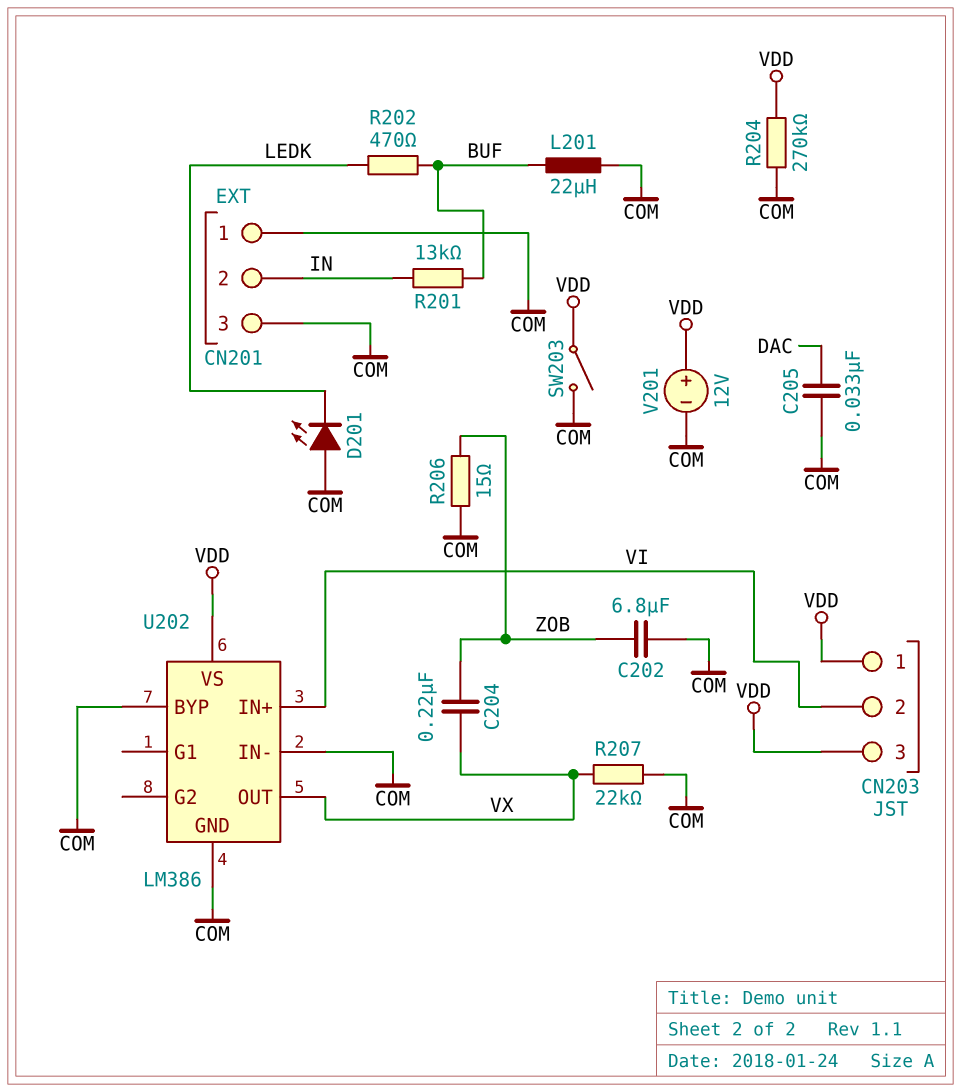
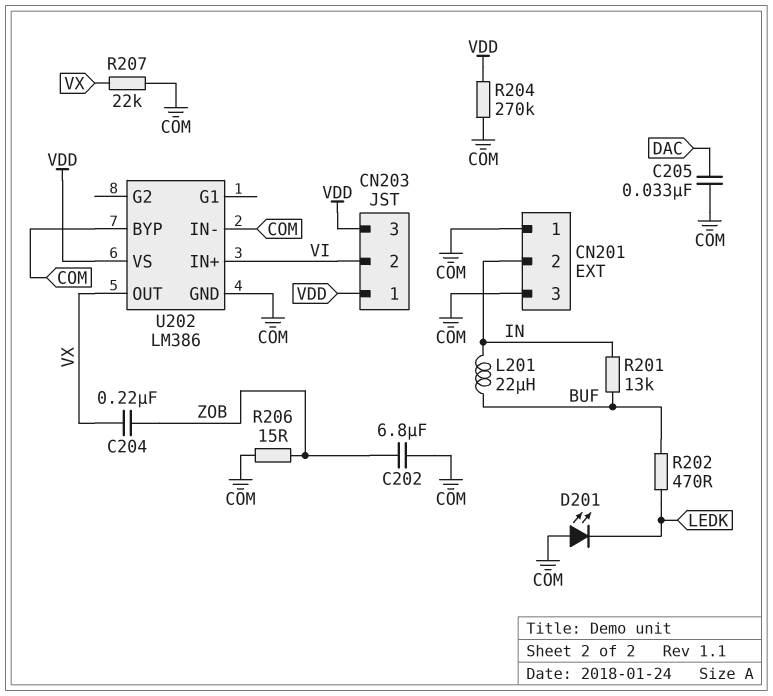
L201: 22uH (BUF, COM) -> 22uH (BUF, IN)
SW203: switch (COM, VDD) -> none
V201: 12V (plus VDD, minus COM) -> none

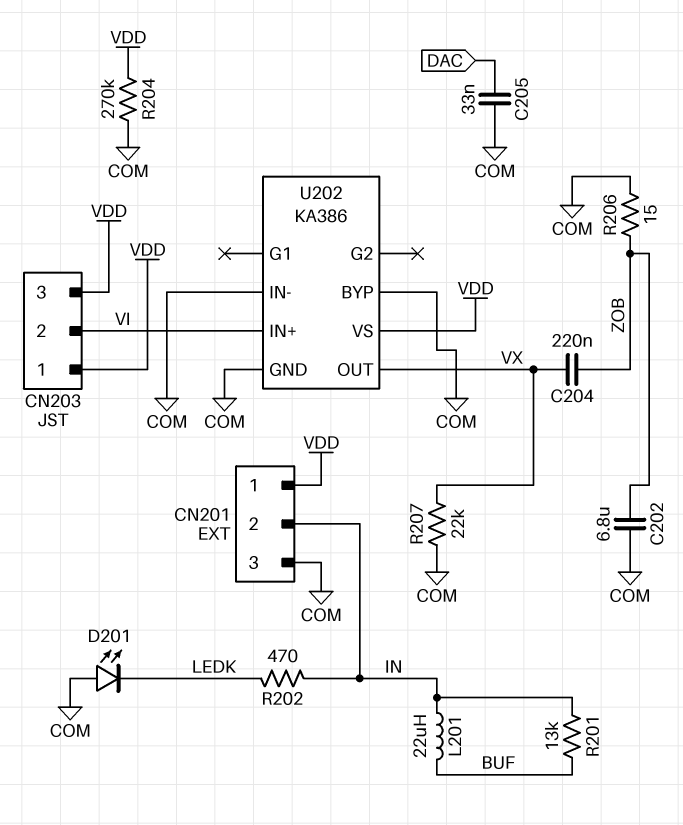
CN201 pin 1: COM -> VDD
R202: 470 (BUF, LEDK) -> 470 (IN, LEDK)
U202: LM386 -> KA386

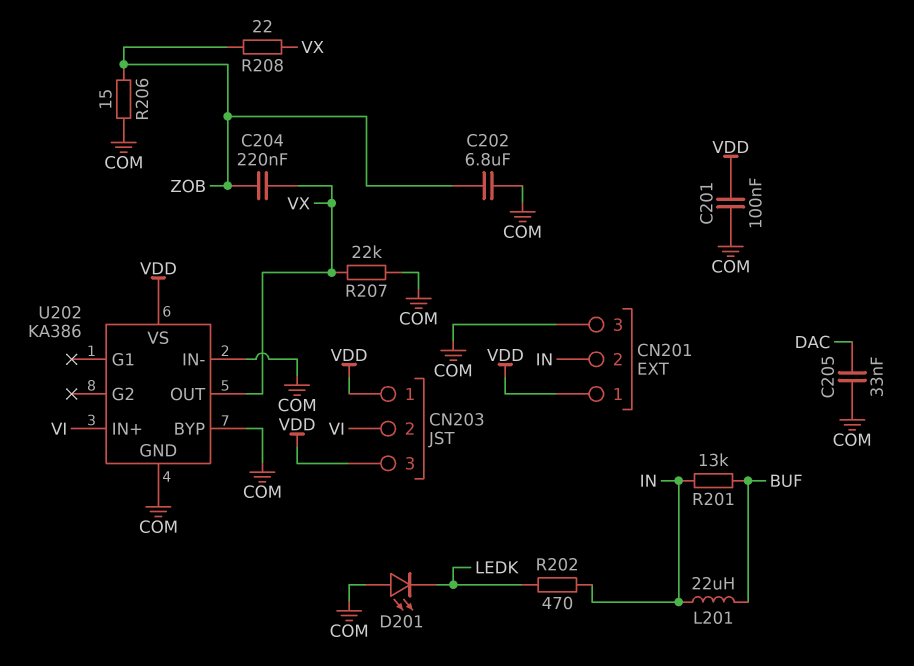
C201: none -> 100nF (COM, VDD)
R204: 270k (COM, VDD) -> none
R208: none -> 22 (VX, ZOB)

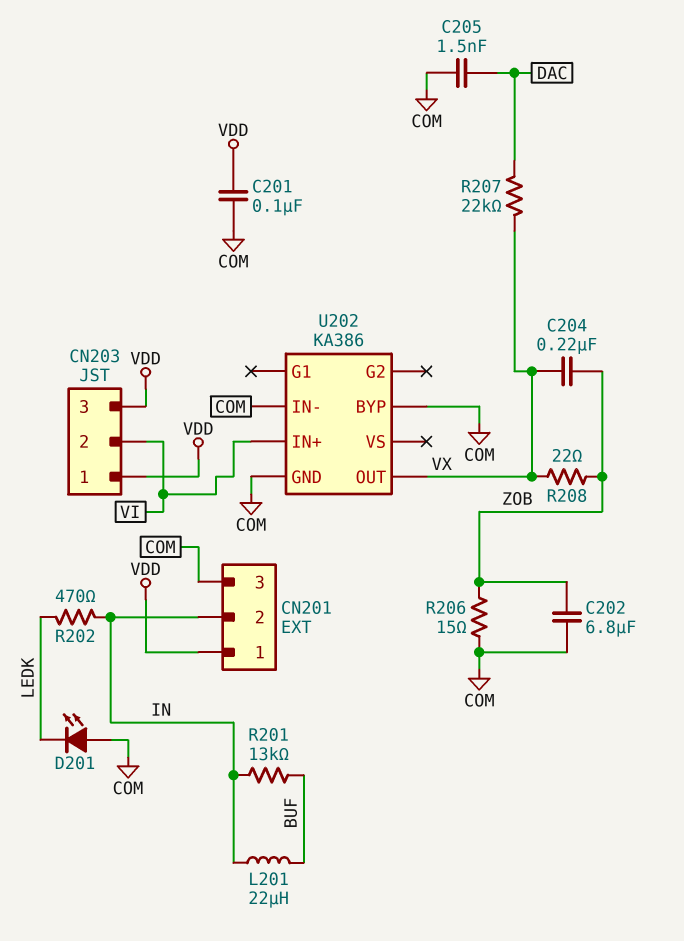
C205: 33nF (COM, DAC) -> 1.5nF (COM, DAC)
R207: 22k (COM, VX) -> 22k (DAC, VX)
U202 pin VS: VDD -> none

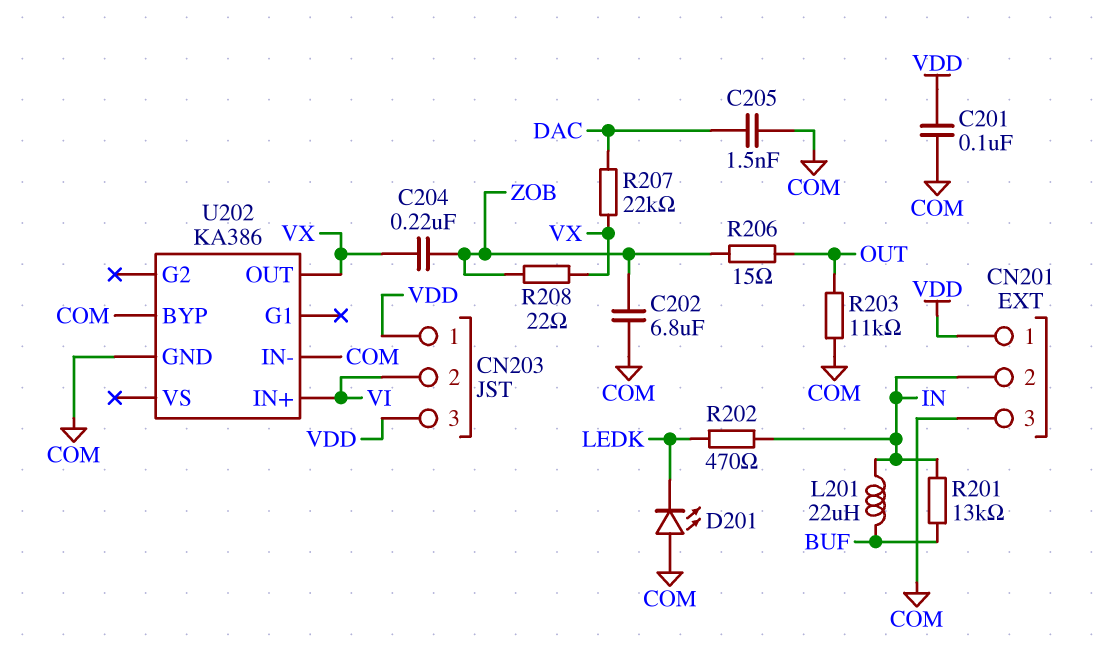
R203: none -> 11k (COM, OUT)
R206: 15 (COM, ZOB) -> 15 (OUT, ZOB)

